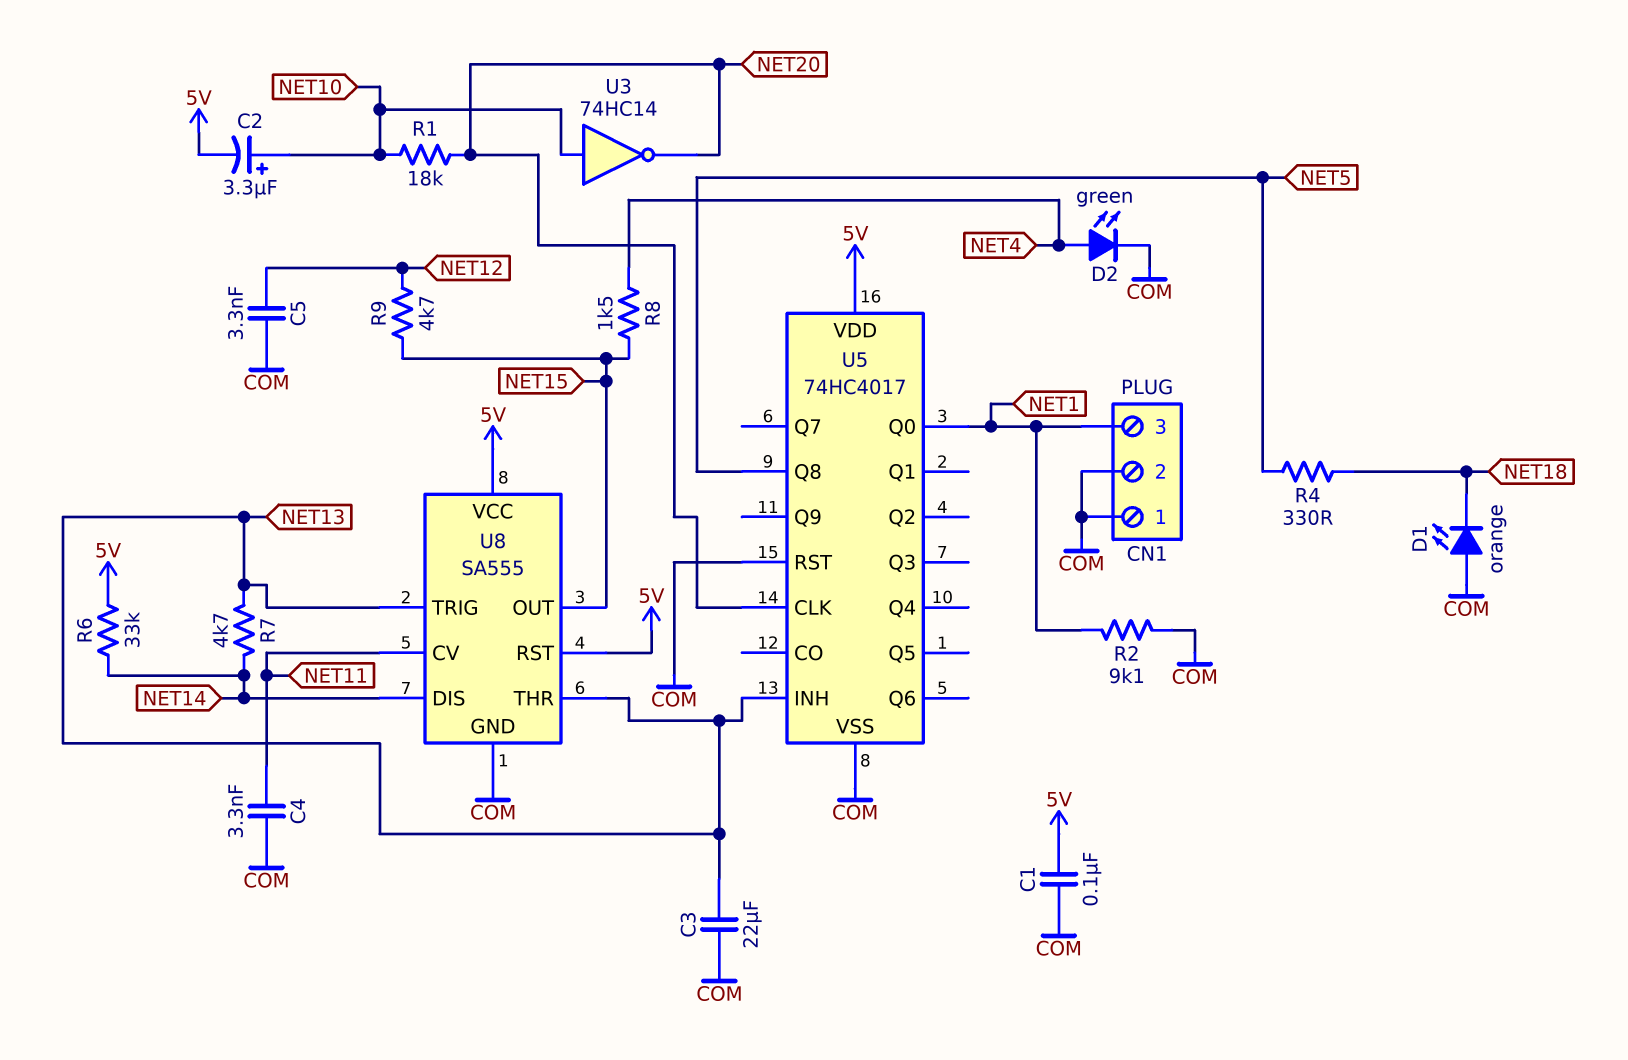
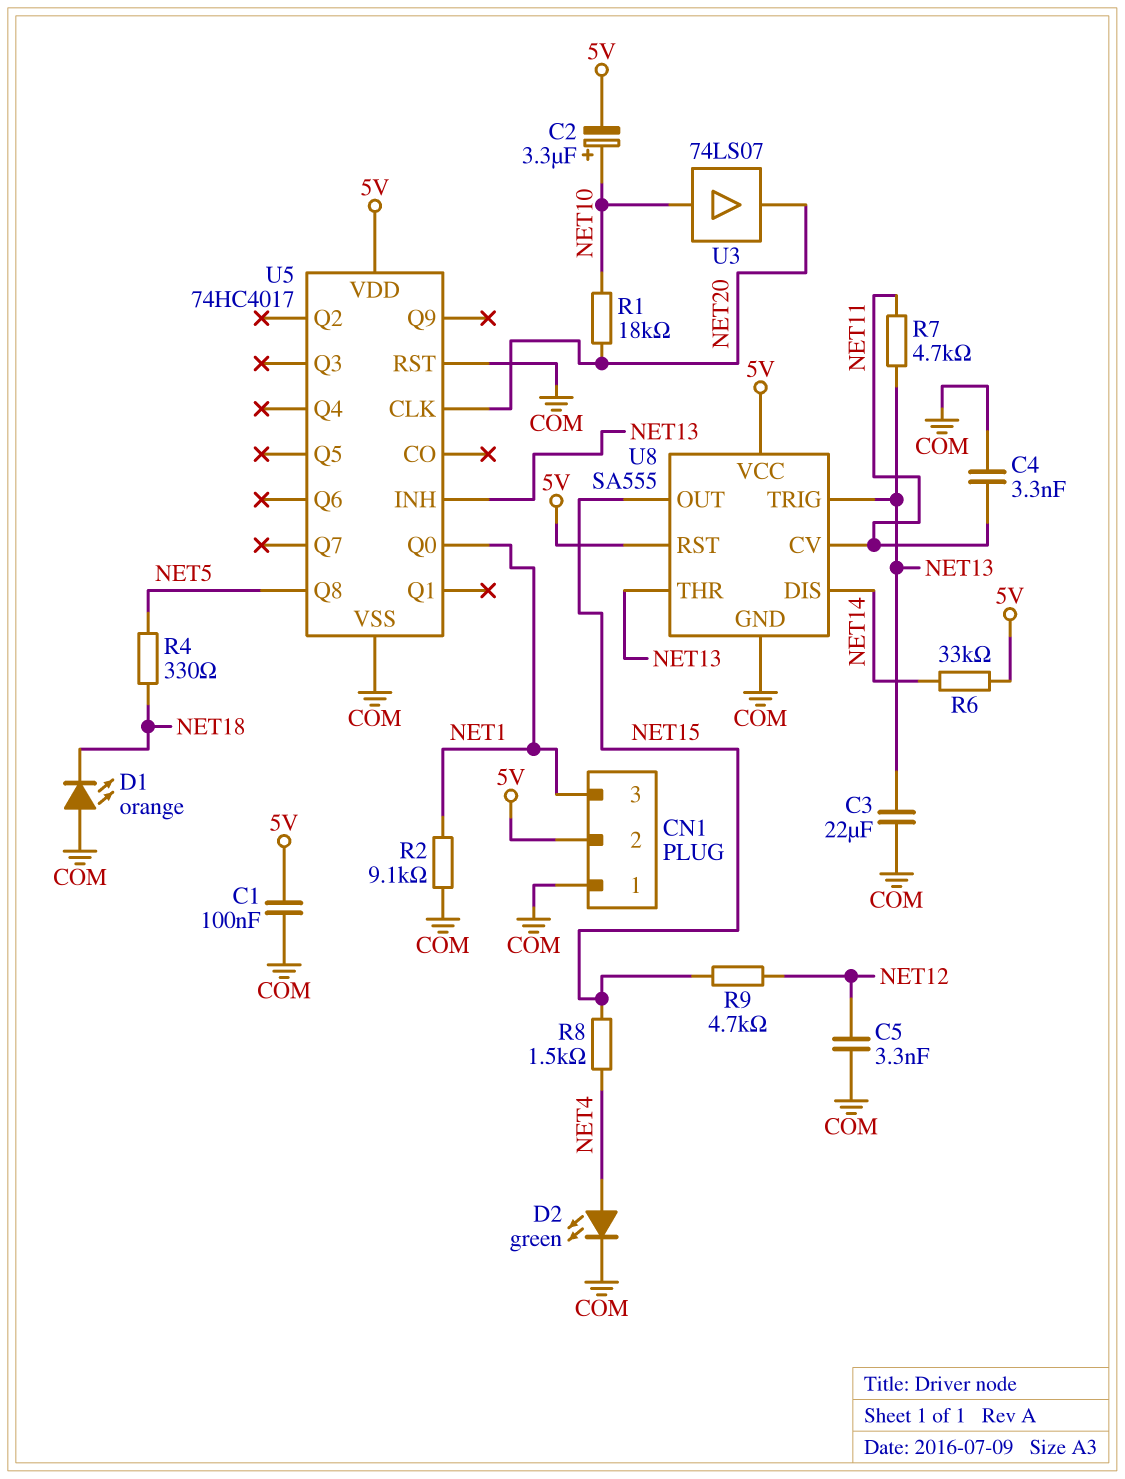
CN1 pin 2: COM -> 5V
R7: 4.7k (NET13, NET14) -> 4.7k (NET11, NET13)
U3: NOT 74HC14 (in NET10, out NET20) -> buffer 74LS07 (in NET10, out NET20)

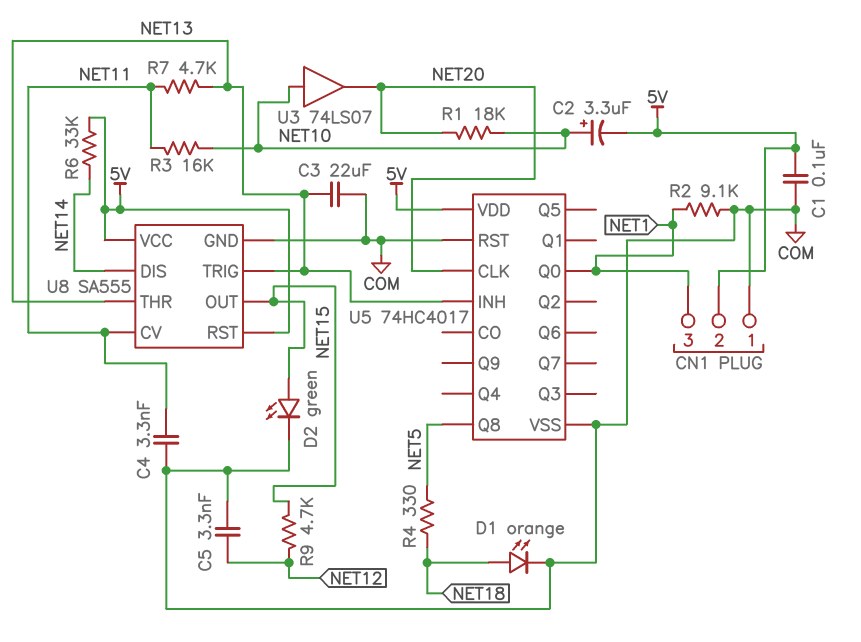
D1: LED orange (A COM, K NET18) -> LED orange (A NET18, K COM)
D2: LED green (A NET4, K COM) -> LED green (A NET15, K COM)
R3: none -> 16k (NET10, NET11)
R8: 1.5k (NET4, NET15) -> none

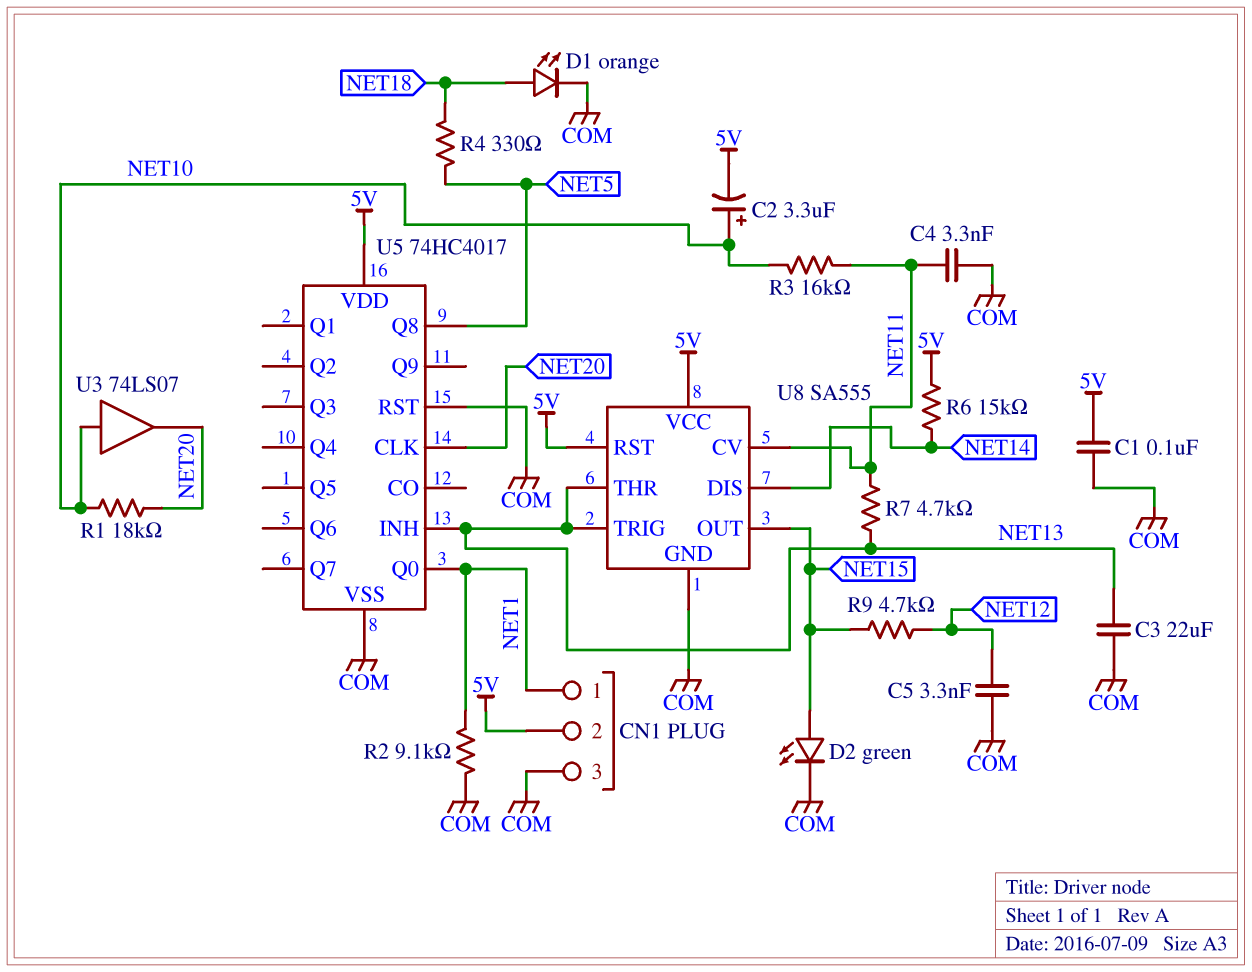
CN1 pin 1: COM -> NET1
CN1 pin 3: NET1 -> COM
R6: 33k (5V, NET14) -> 15k (5V, NET14)

